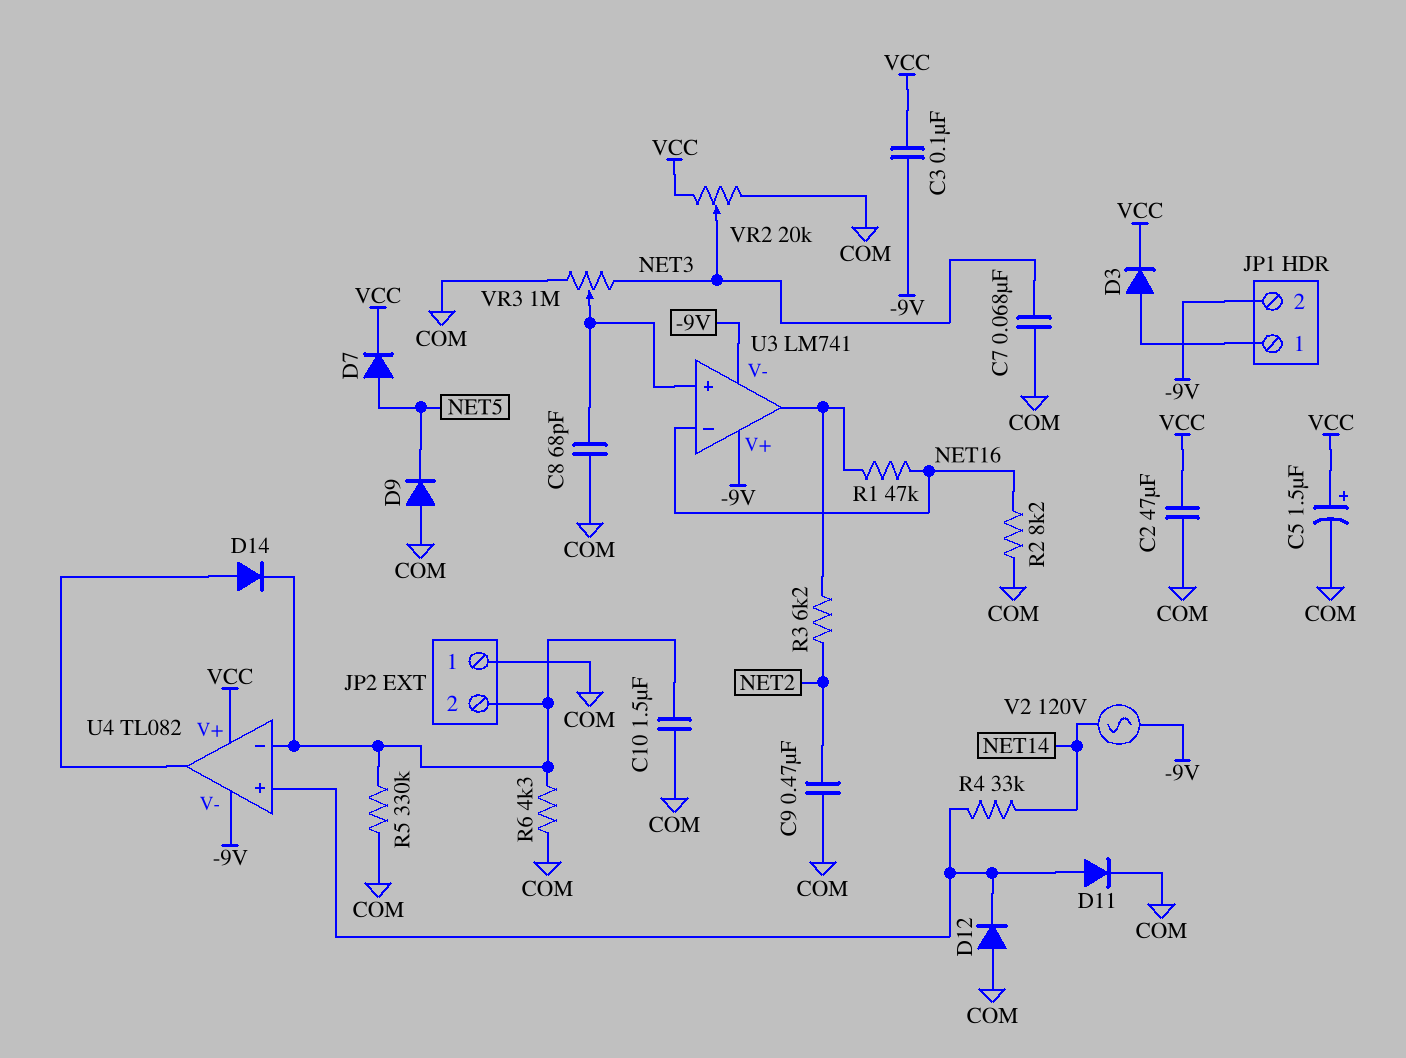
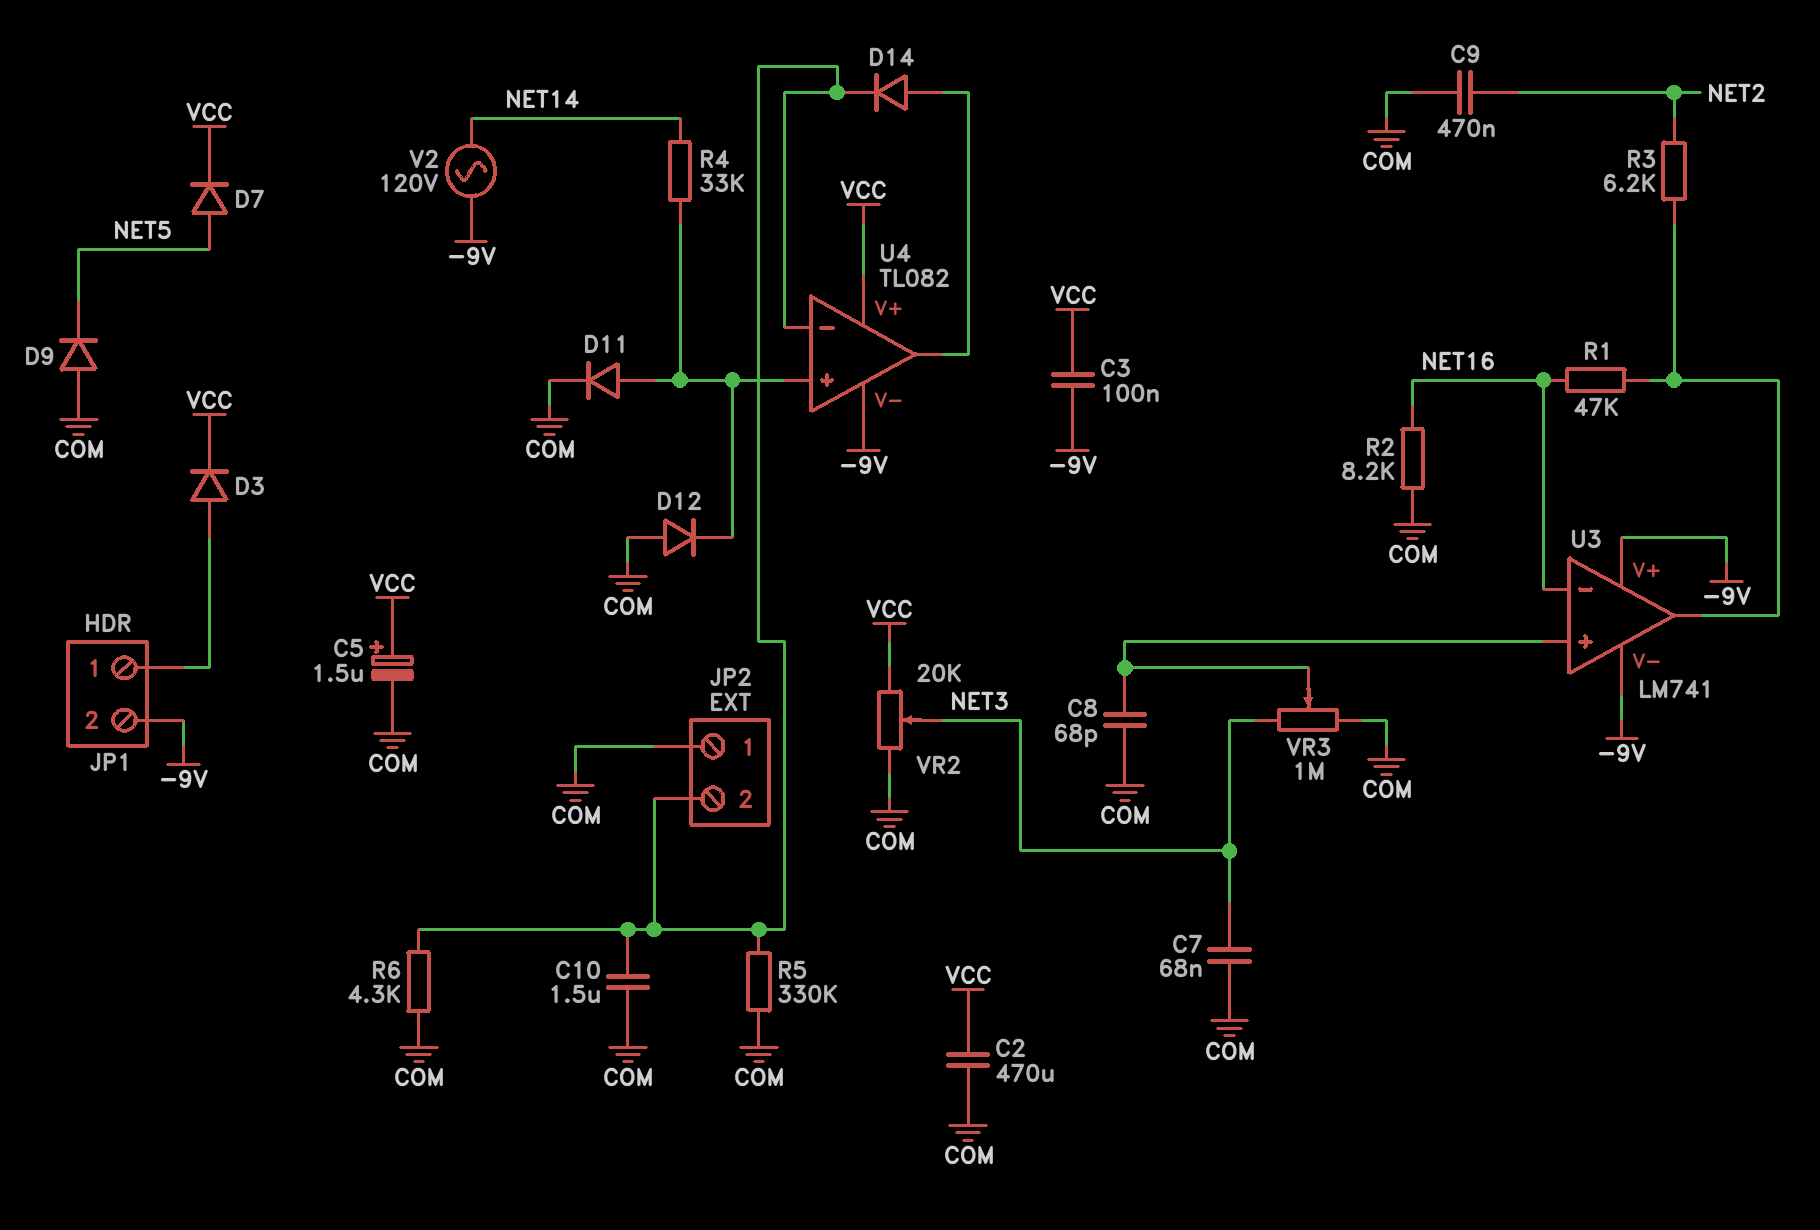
C2: 47uF (COM, VCC) -> 470uF (COM, VCC)

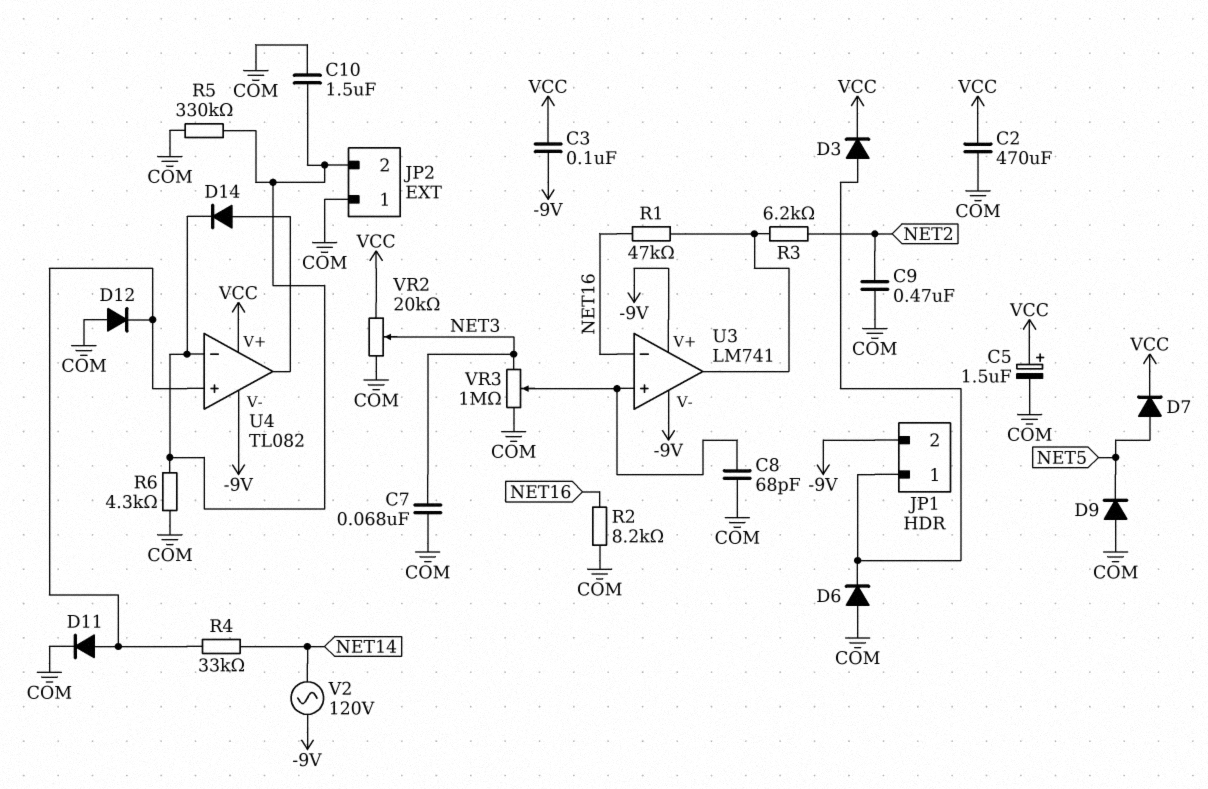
D6: none -> diode (A COM, K JP1/1)

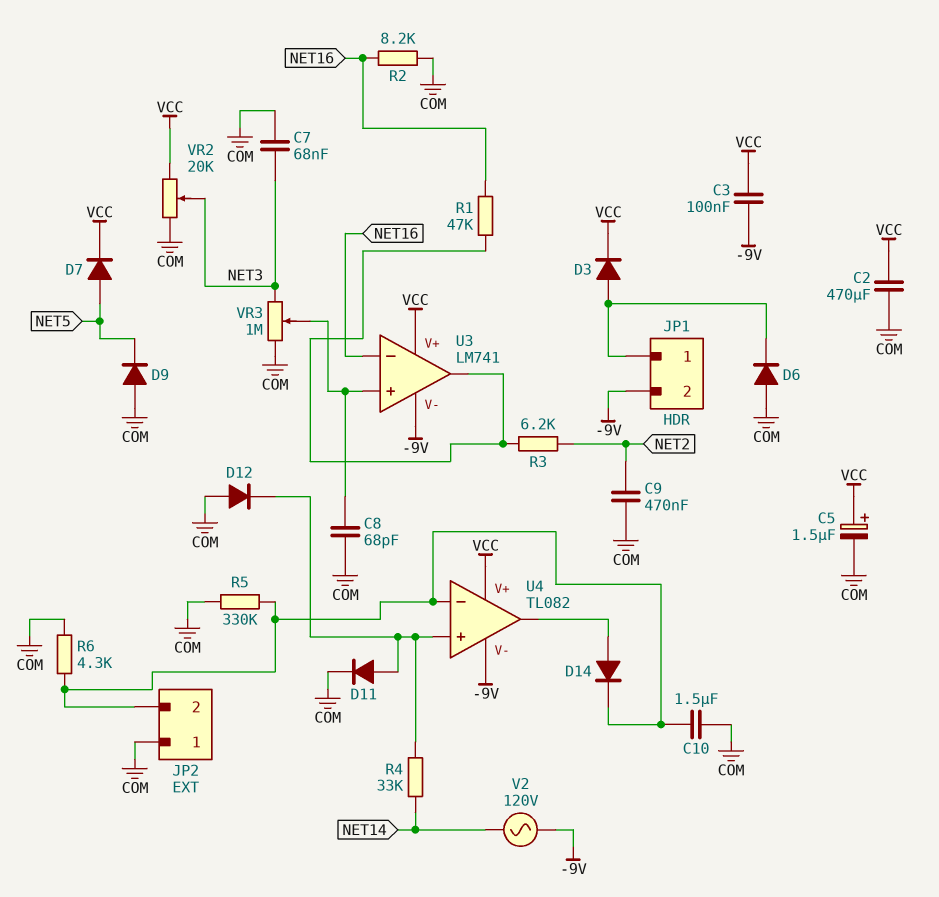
U3 pin V+: -9V -> VCC

